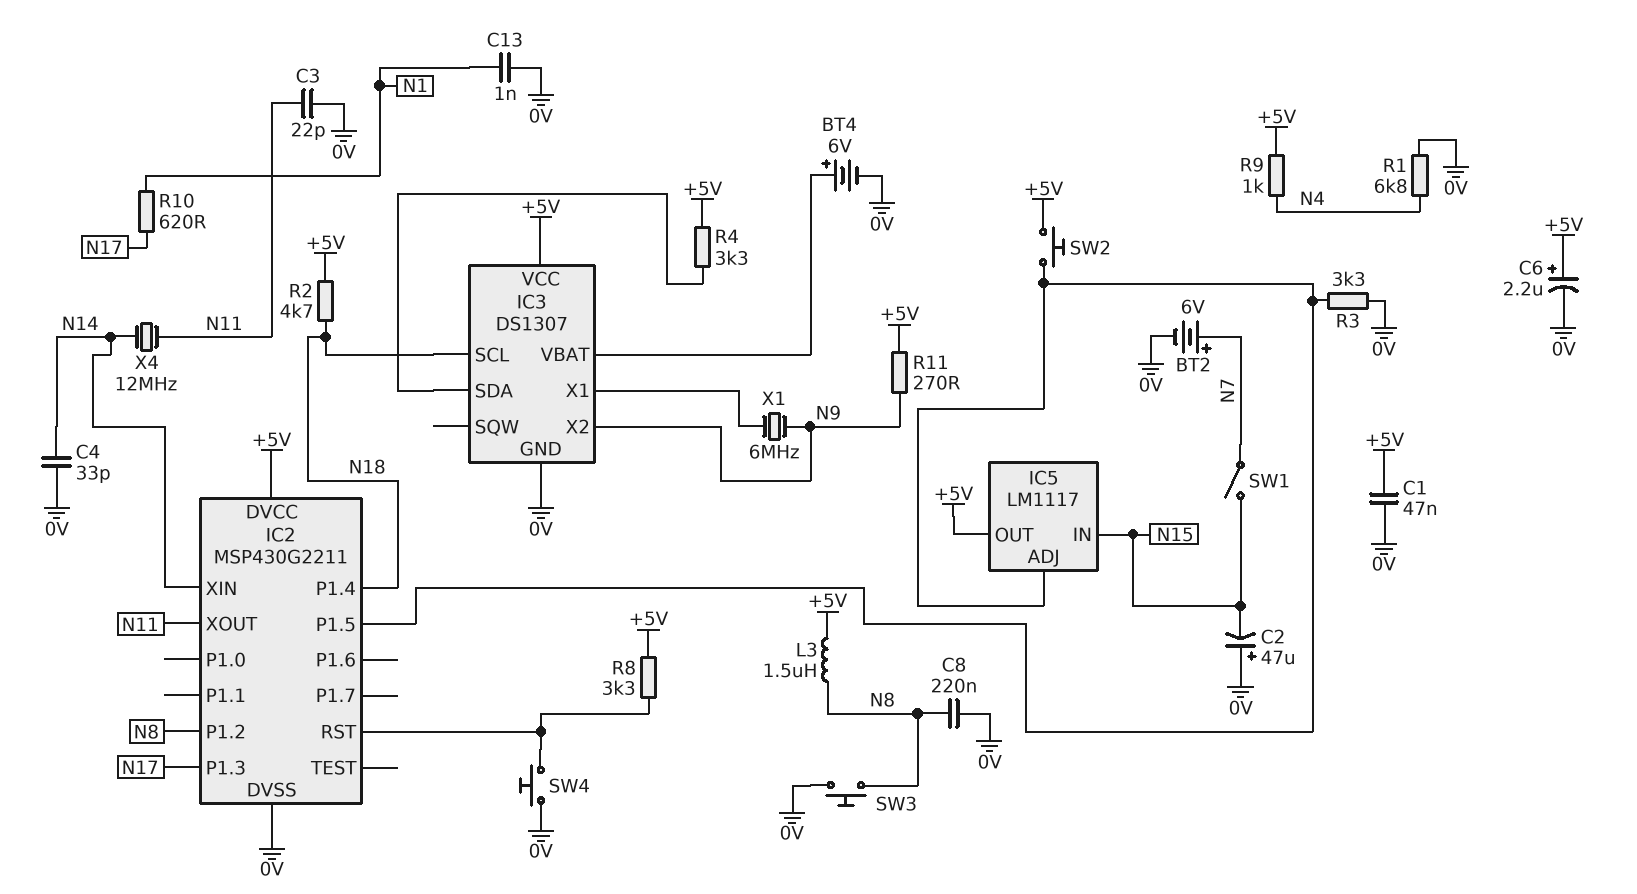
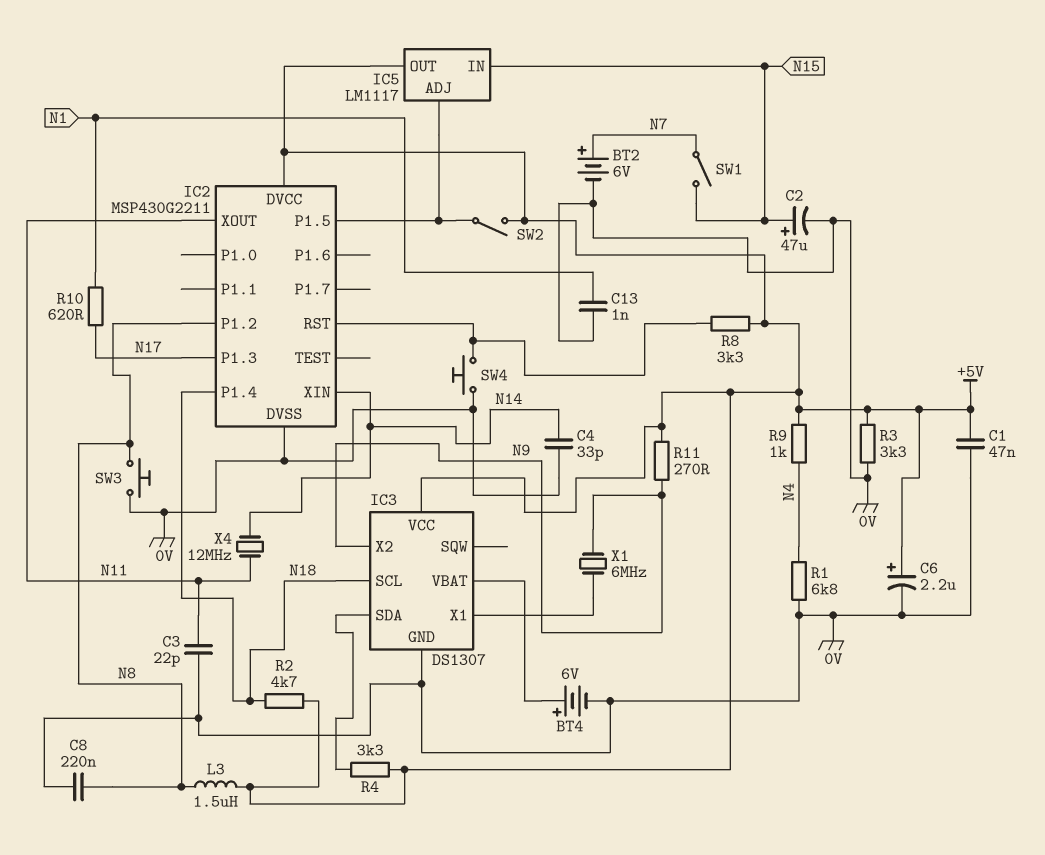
C2: 47uF (plus 0V, minus N15) -> 47uF (plus N15, minus 0V)
R3: 3.3k (0V, IC2/P1.5) -> 3.3k (+5V, 0V)
SW2: button (+5V, IC2/P1.5) -> switch (+5V, IC2/P1.5)

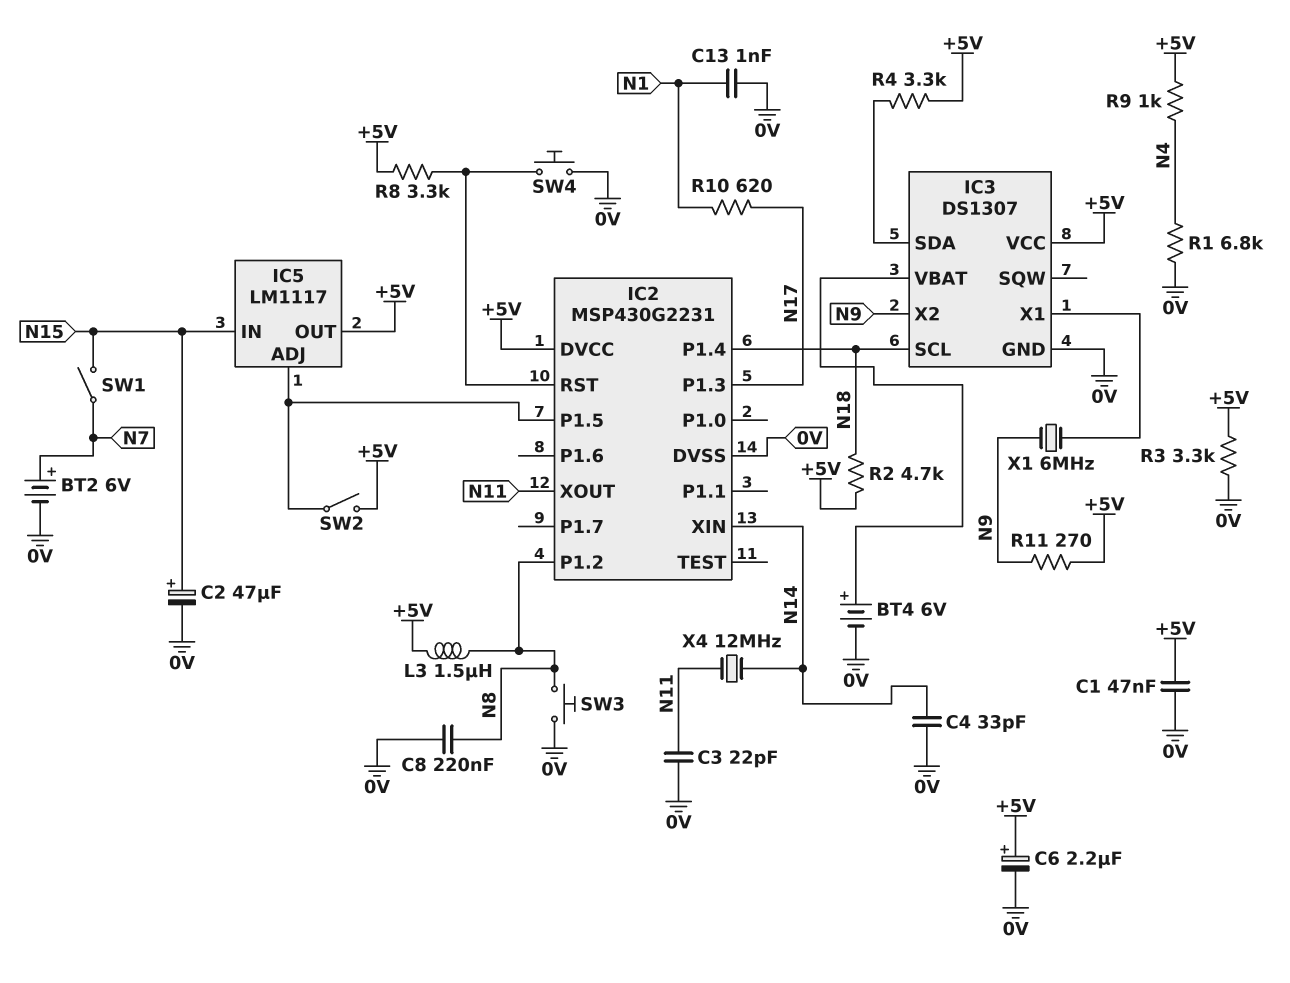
IC2: MSP430G2211 -> MSP430G2231

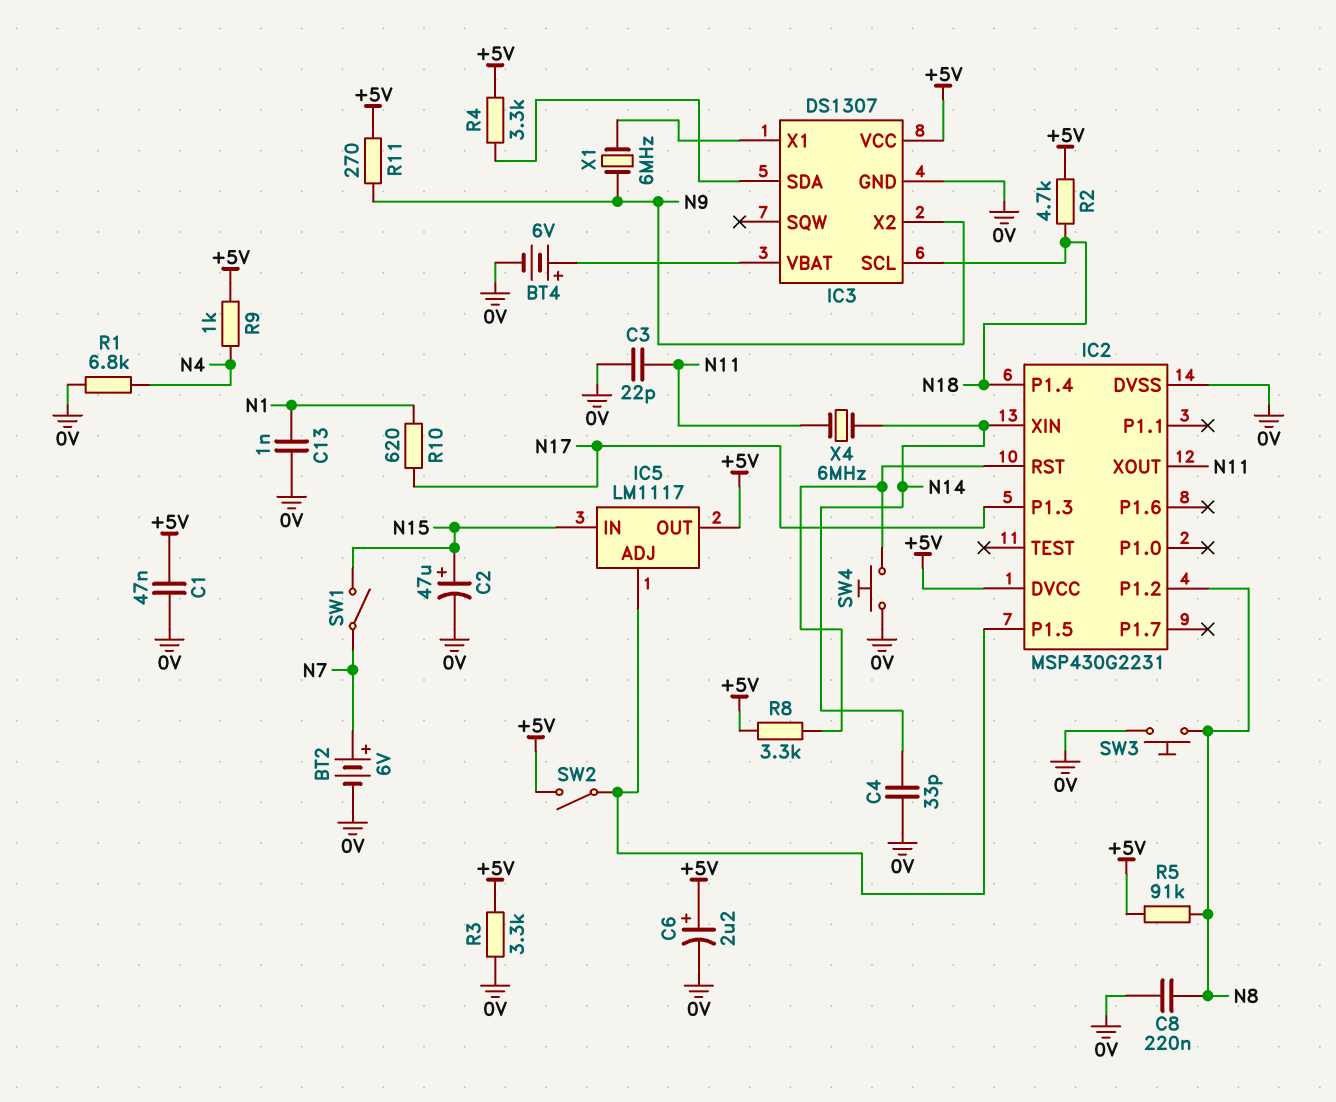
L3: 1.5uH (+5V, N8) -> none
R5: none -> 91k (+5V, N8)
X4: 12MHz (N11, N14) -> 6MHz (N11, N14)

